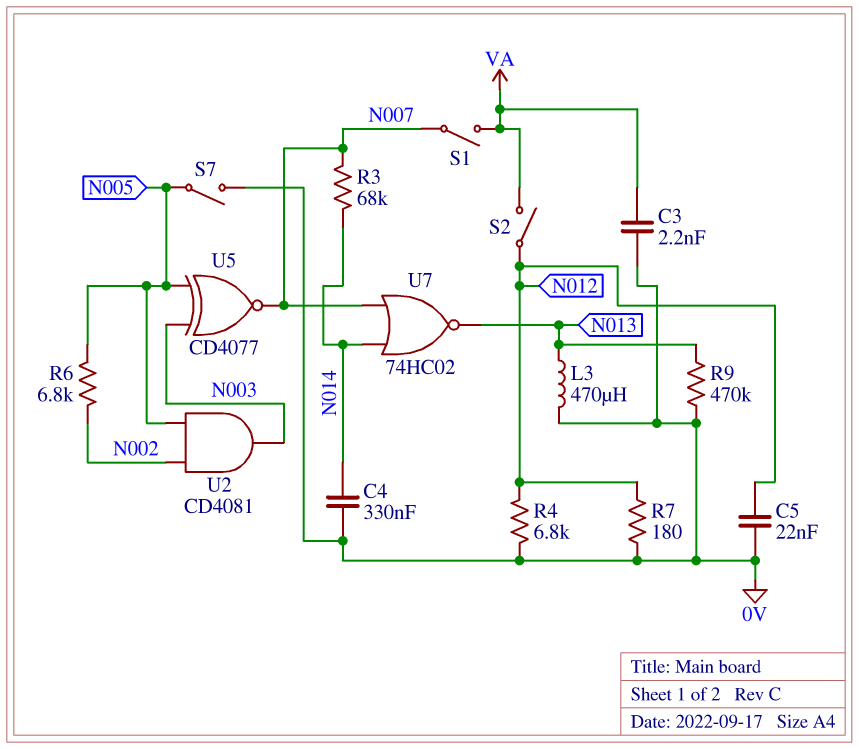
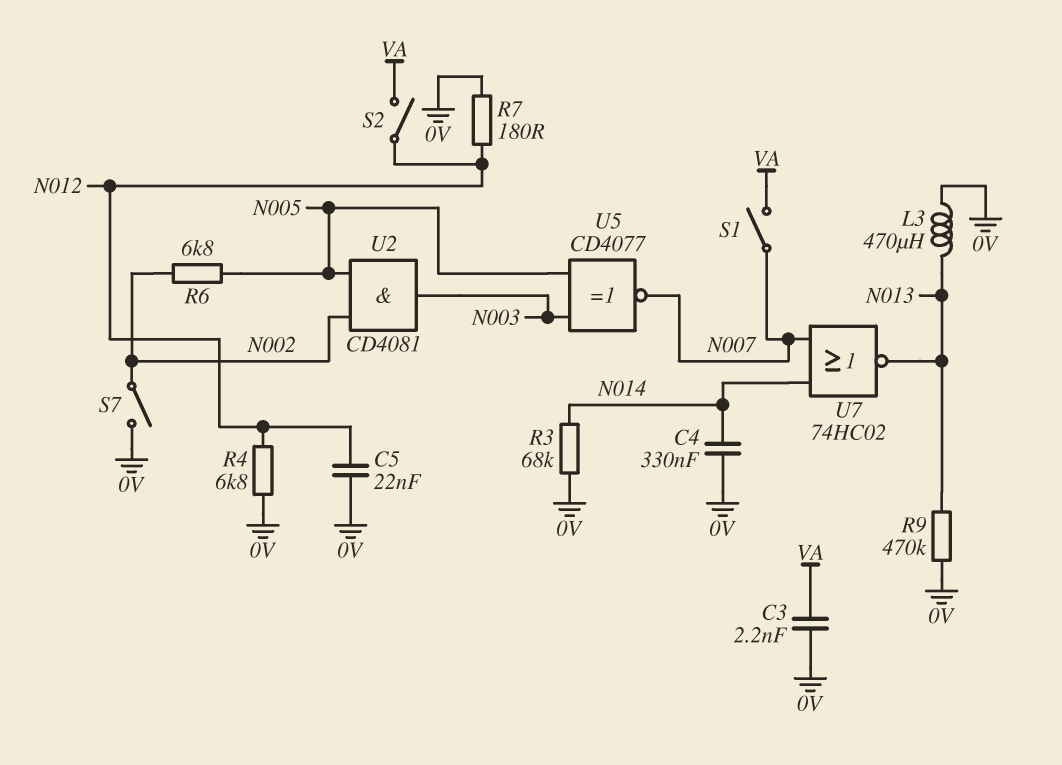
R3: 68k (N007, N014) -> 68k (0V, N014)
S7: switch (0V, N005) -> switch (0V, N002)

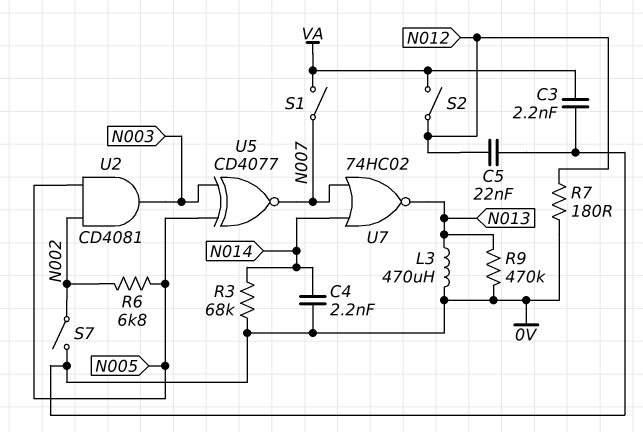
C4: 330nF (0V, N014) -> 2.2nF (0V, N014)
R4: 6.8k (0V, N012) -> none

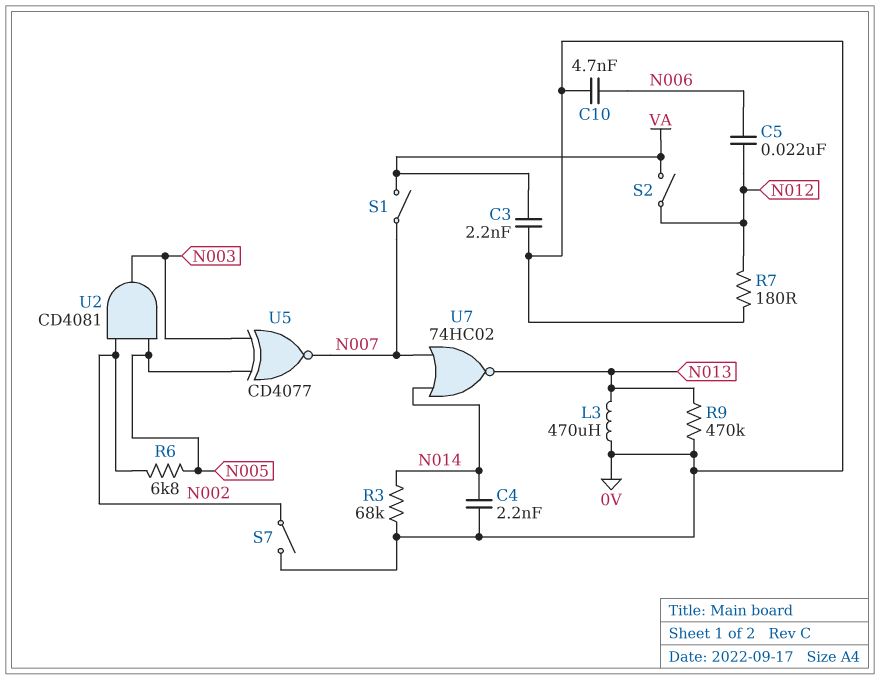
C5: 22nF (0V, N012) -> 22nF (N006, N012)
C10: none -> 4.7nF (0V, N006)

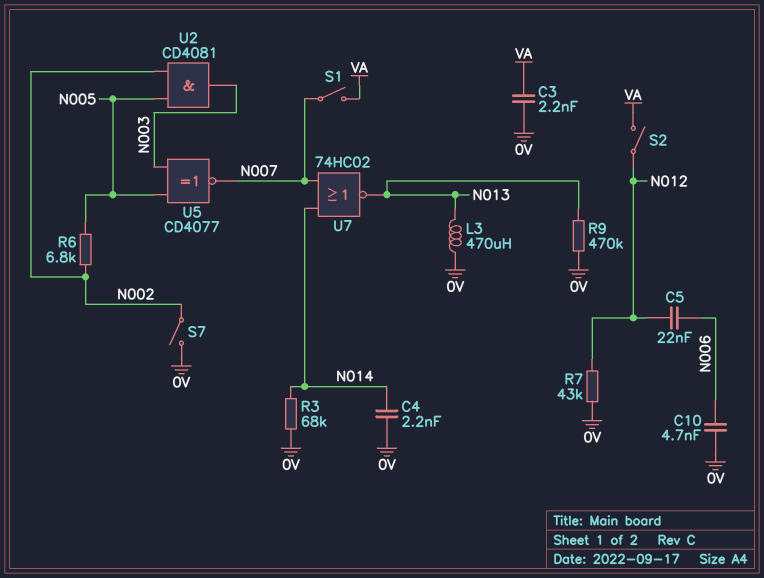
R7: 180 (0V, N012) -> 43k (0V, N012)

